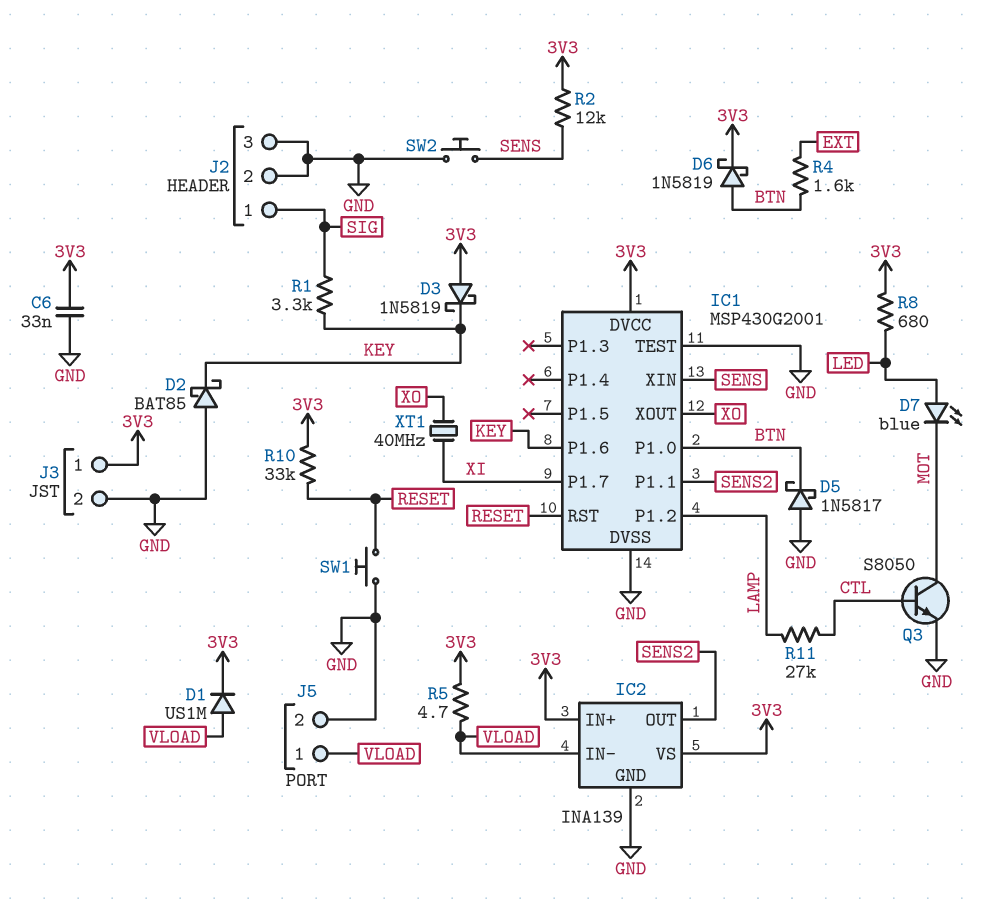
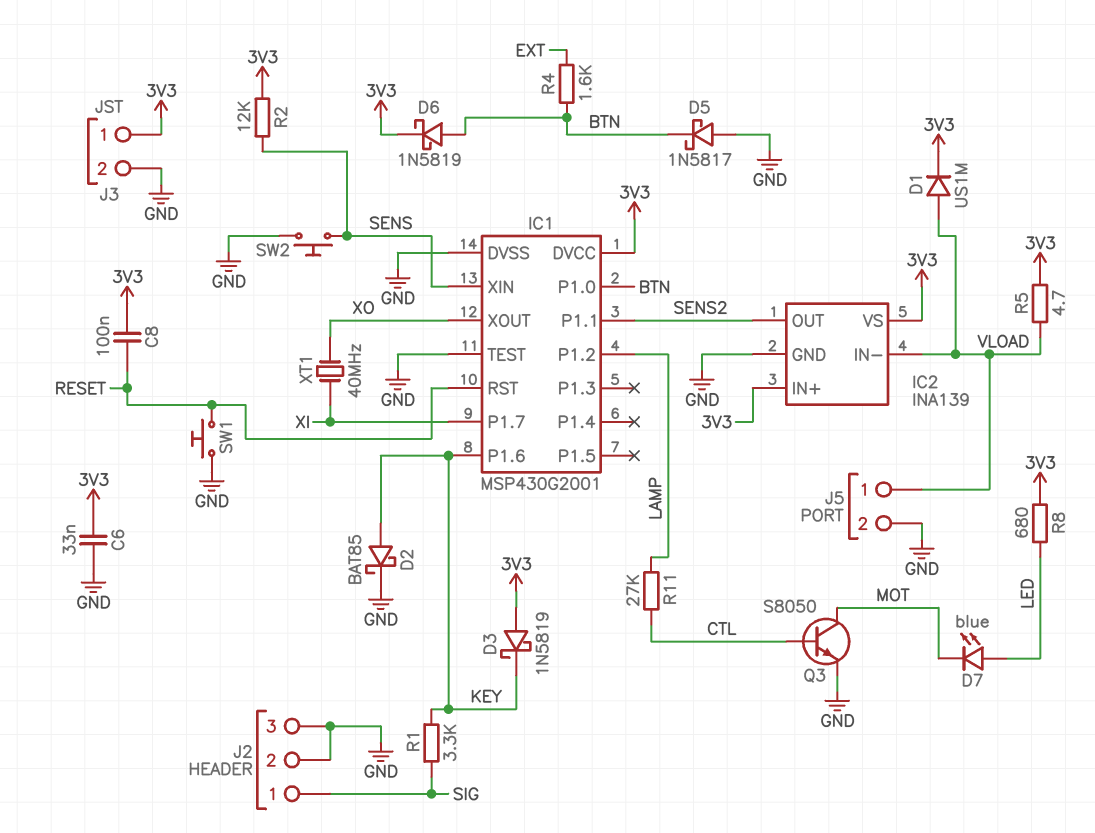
C8: none -> 100nF (3V3, RESET)
D2: schottky BAT85 (A GND, K KEY) -> schottky BAT85 (A KEY, K GND)
R10: 33k (3V3, RESET) -> none

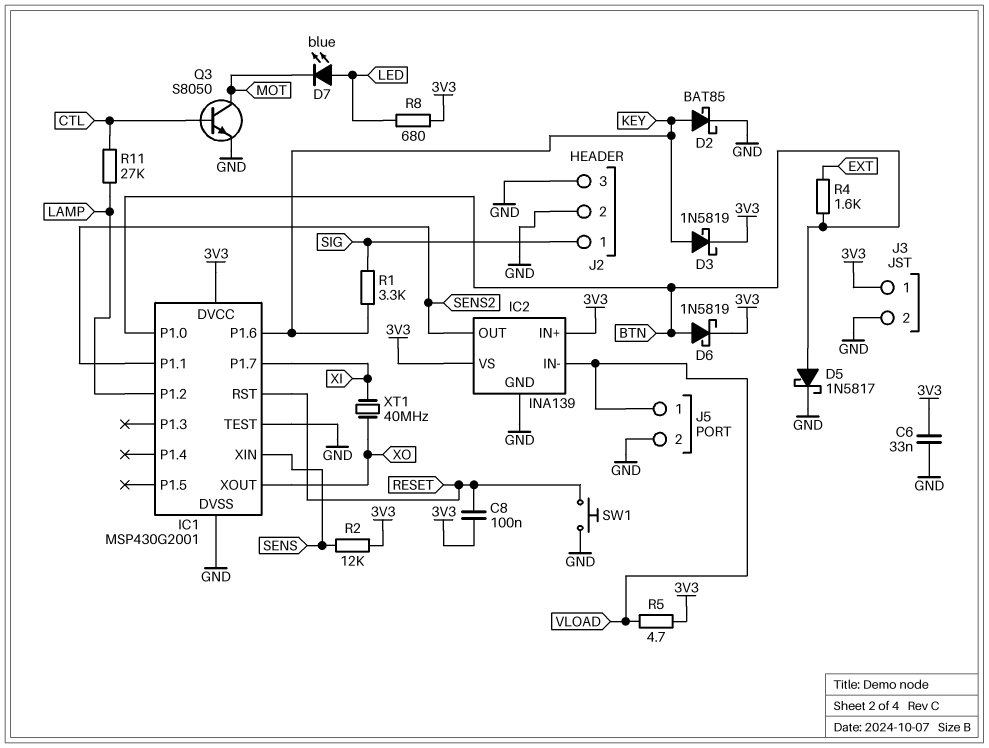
D1: diode US1M (A VLOAD, K 3V3) -> none
D3: schottky 1N5819 (A 3V3, K KEY) -> schottky 1N5819 (A KEY, K 3V3)
D5: schottky 1N5817 (A GND, K BTN) -> schottky 1N5817 (A BTN, K GND)
SW2: button (GND, SENS) -> none

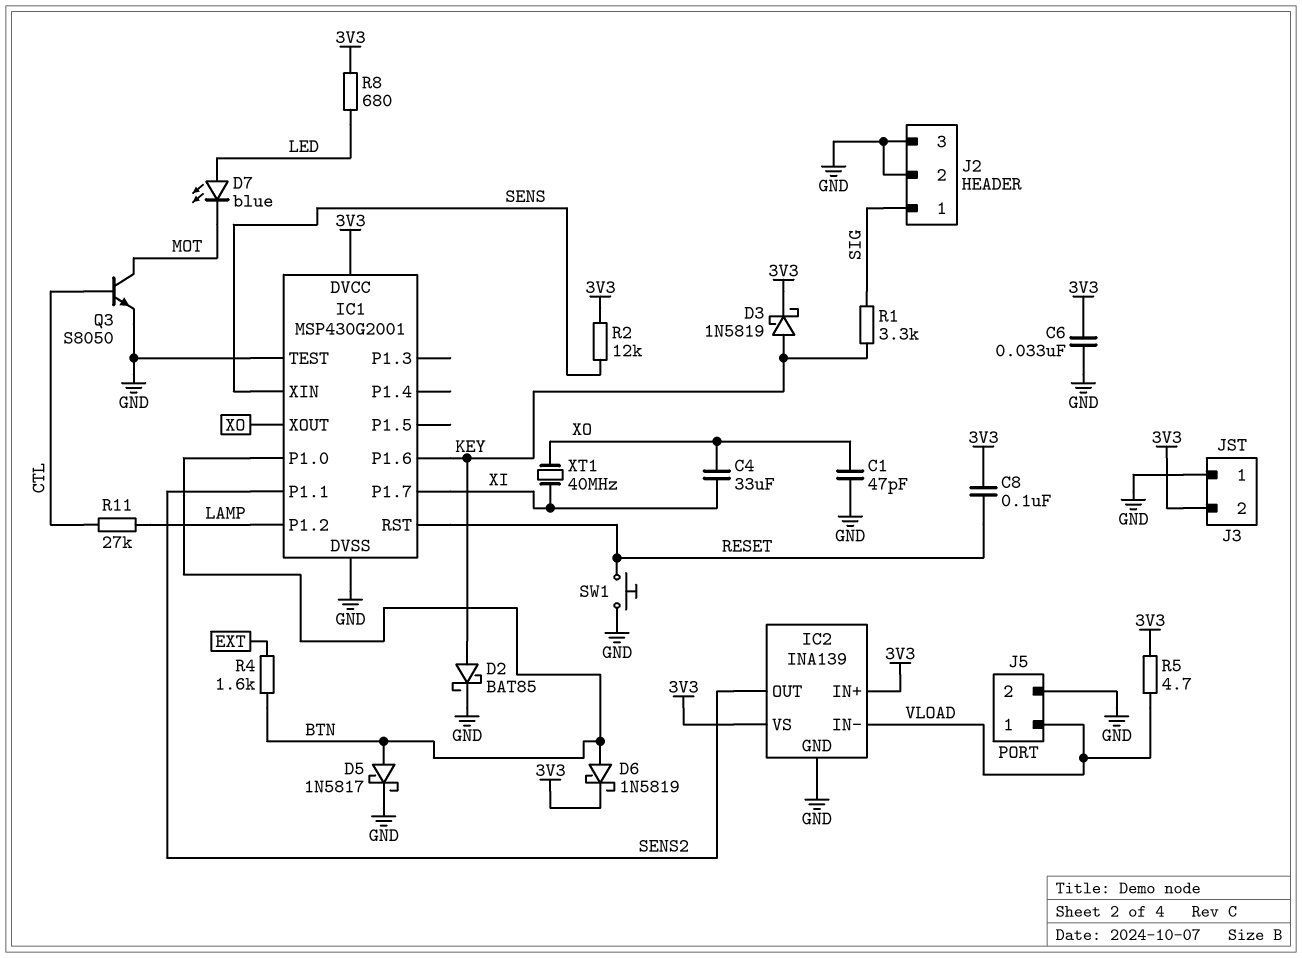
C1: none -> 47pF (GND, XO)
C4: none -> 33uF (XI, XO)
J3 pin 1: 3V3 -> GND
J3 pin 2: GND -> 3V3

